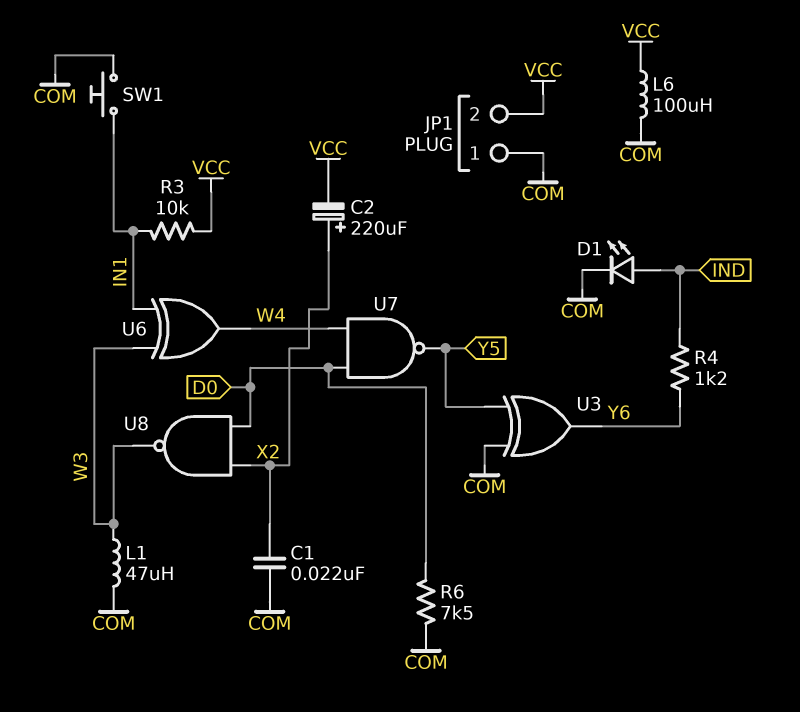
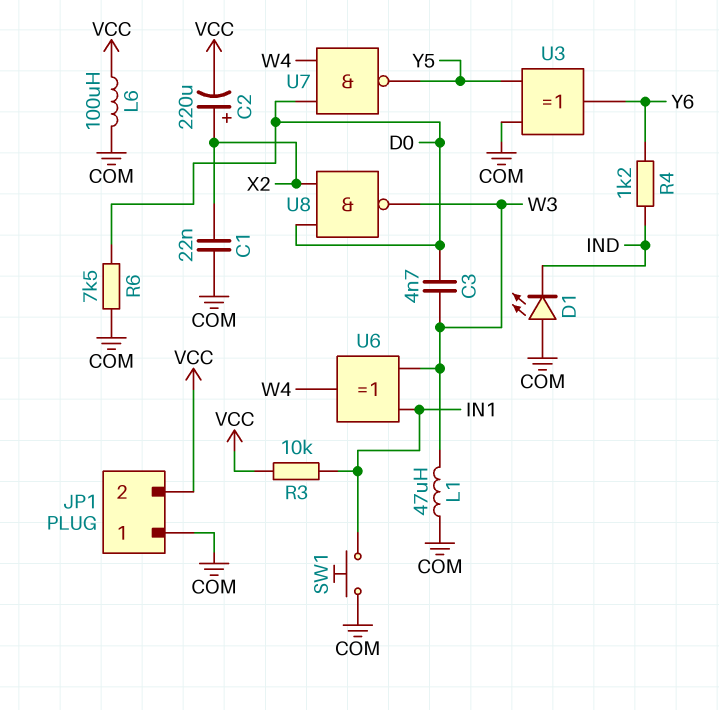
C3: none -> 4.7nF (D0, W3)
D1: LED (A IND, K COM) -> LED (A COM, K IND)

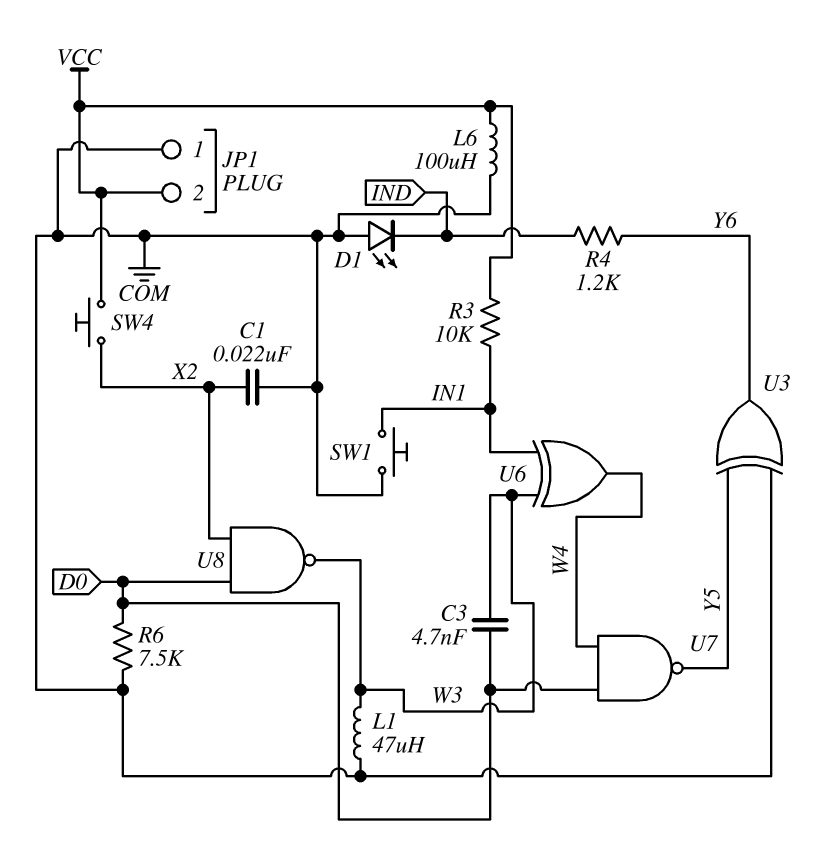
C2: 220uF (plus X2, minus VCC) -> none
SW4: none -> button (VCC, X2)

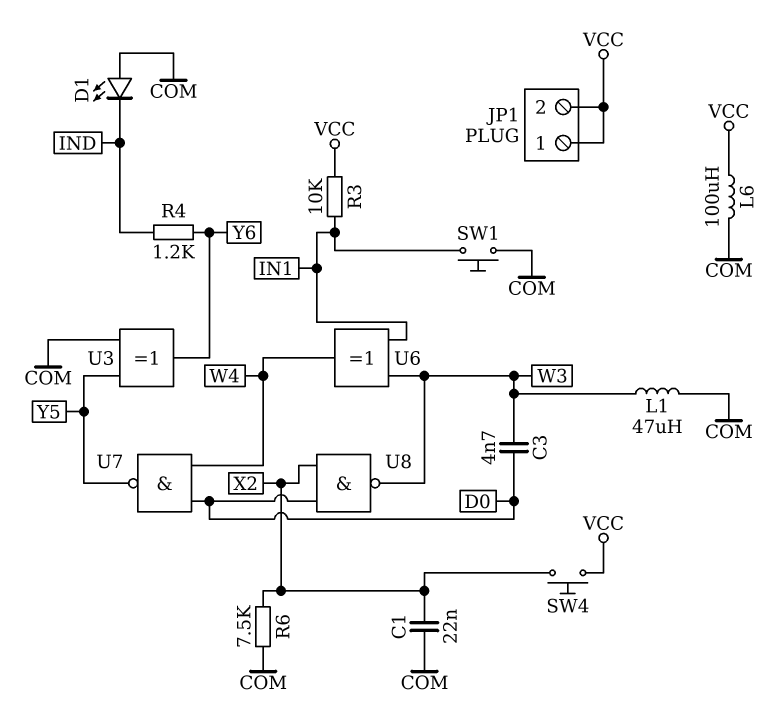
JP1 pin 1: COM -> VCC
R6: 7.5k (COM, D0) -> 7.5k (COM, X2)

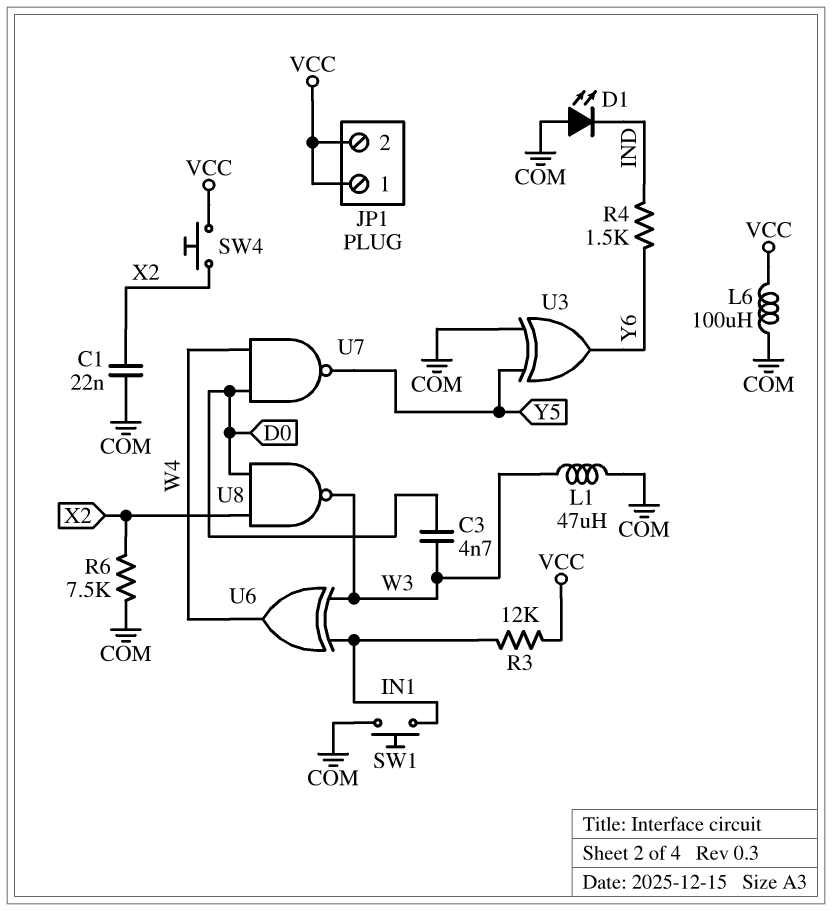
R3: 10k (IN1, VCC) -> 12k (IN1, VCC)
R4: 1.2k (IND, Y6) -> 1.5k (IND, Y6)

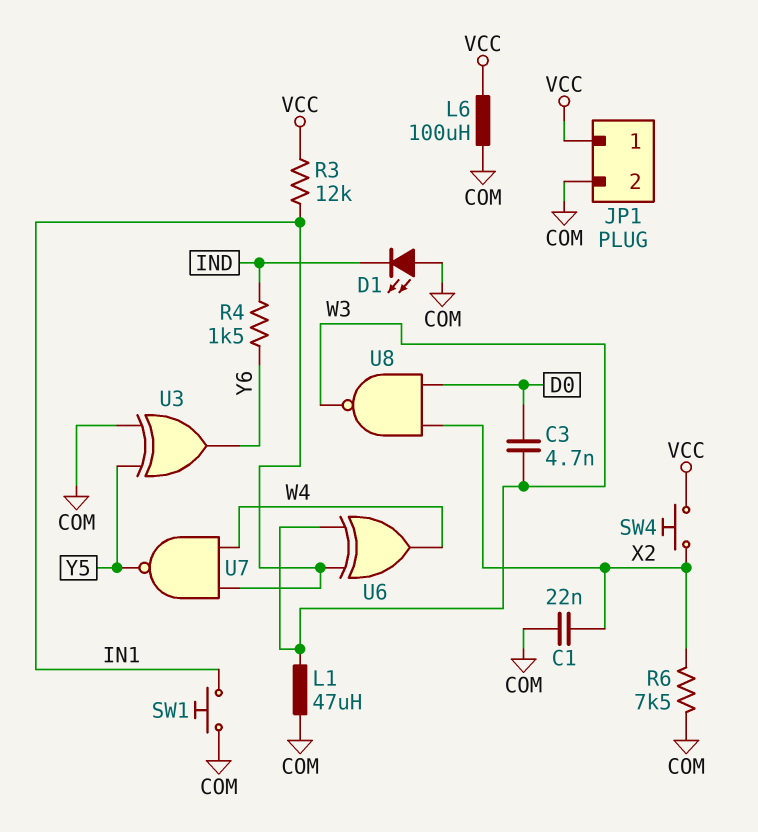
JP1 pin 2: VCC -> COM
U7: NAND (in D0, in W4, out Y5) -> NAND (in IN1, in W4, out Y5)

